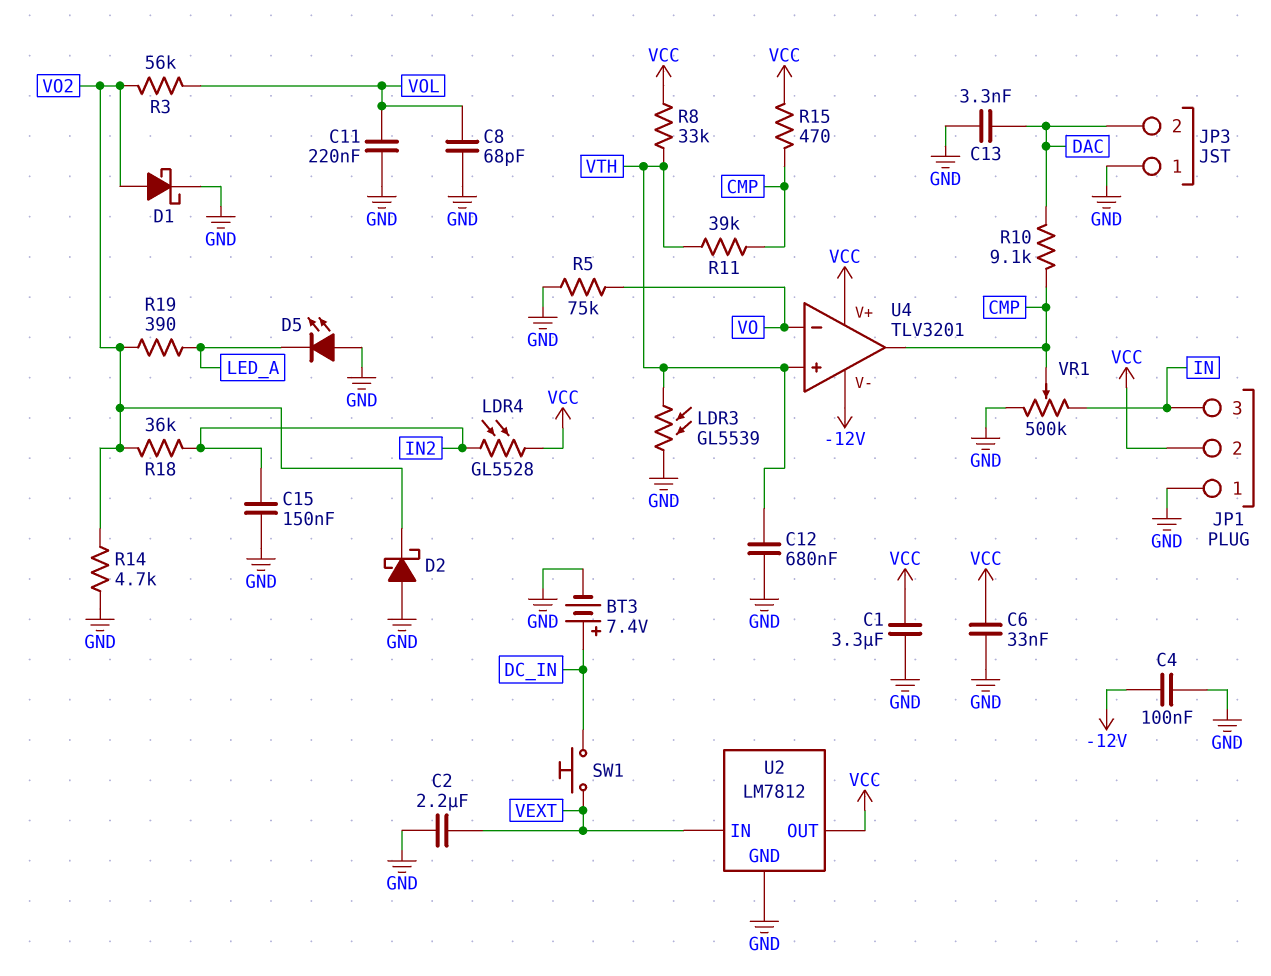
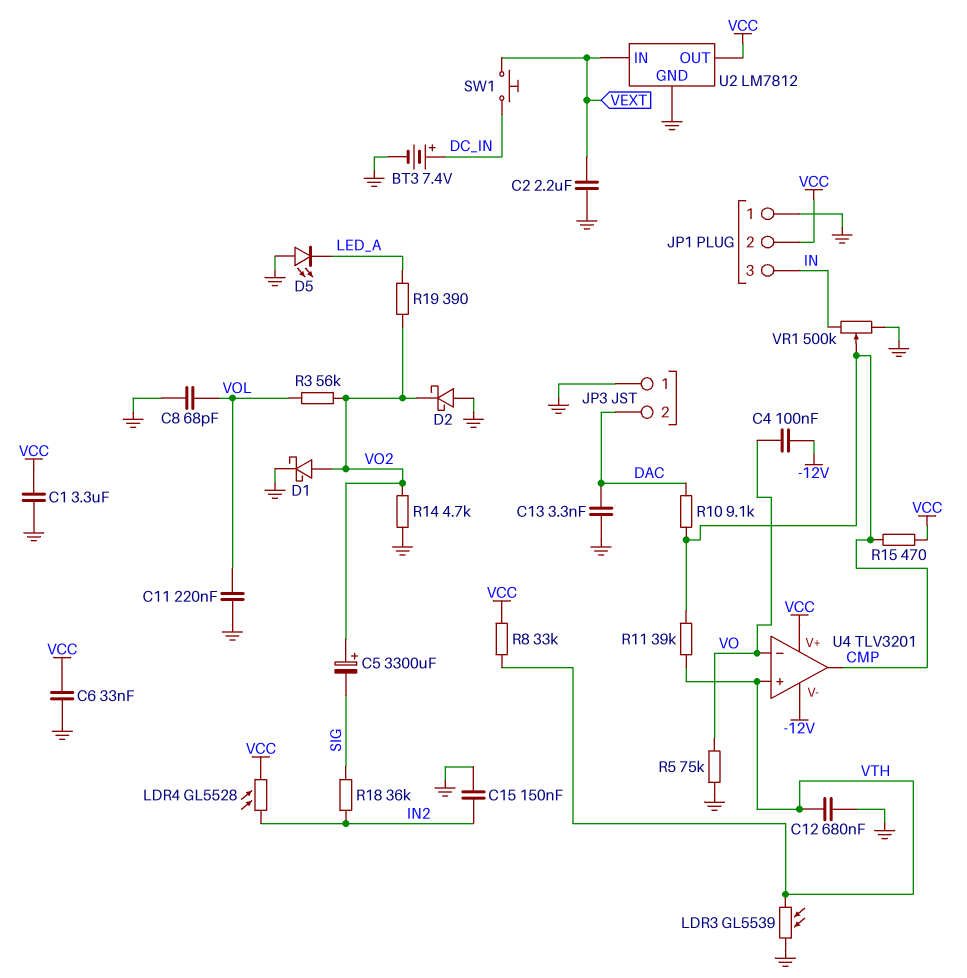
C4: 100nF (-12V, GND) -> 100nF (-12V, VO)
C5: none -> 3300uF (plus VO2, minus SIG)
R18: 36k (IN2, VO2) -> 36k (IN2, SIG)

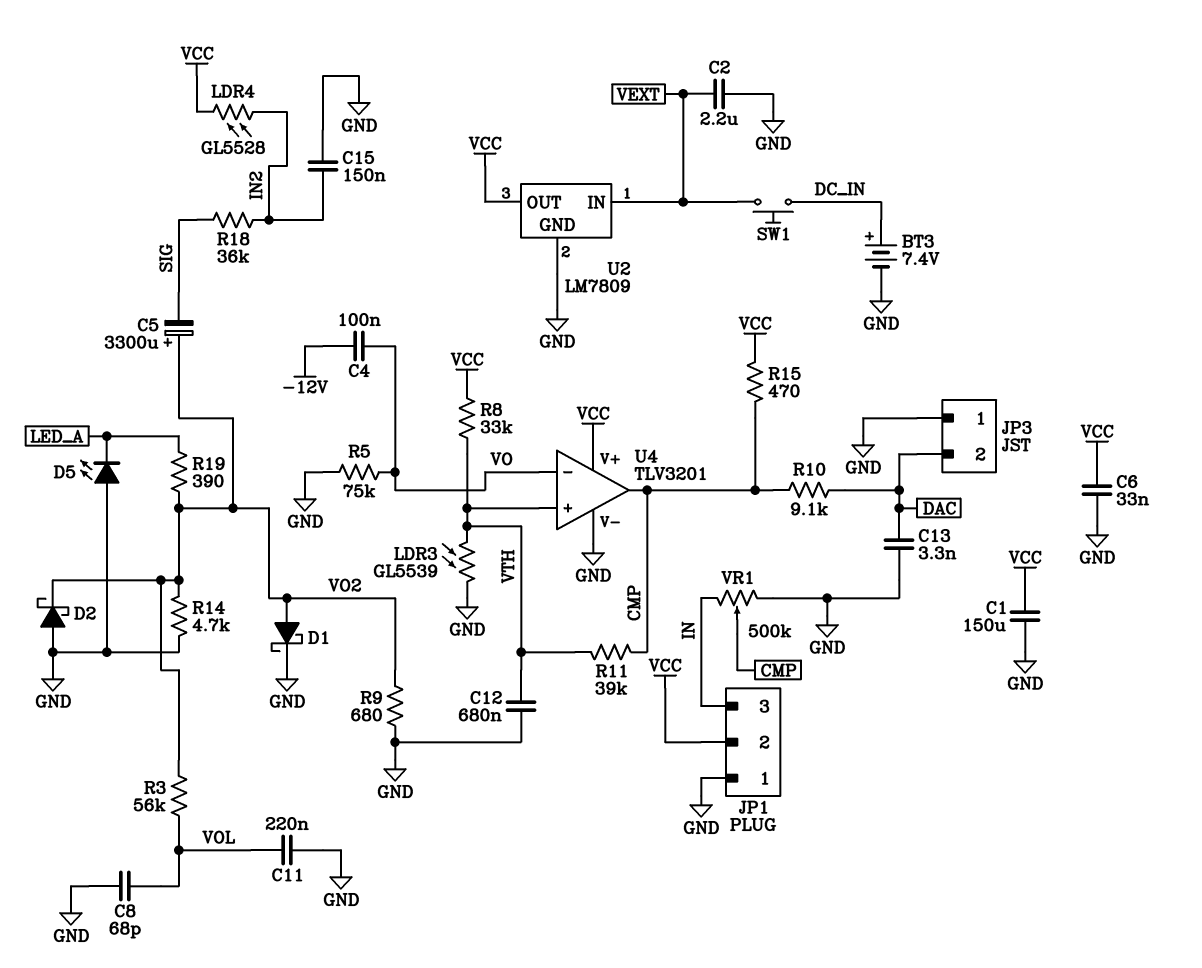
C1: 3.3uF (GND, VCC) -> 150uF (GND, VCC)
R9: none -> 680 (GND, VO2)
U2: LM7812 -> LM7809
U4 pin V-: -12V -> GND

